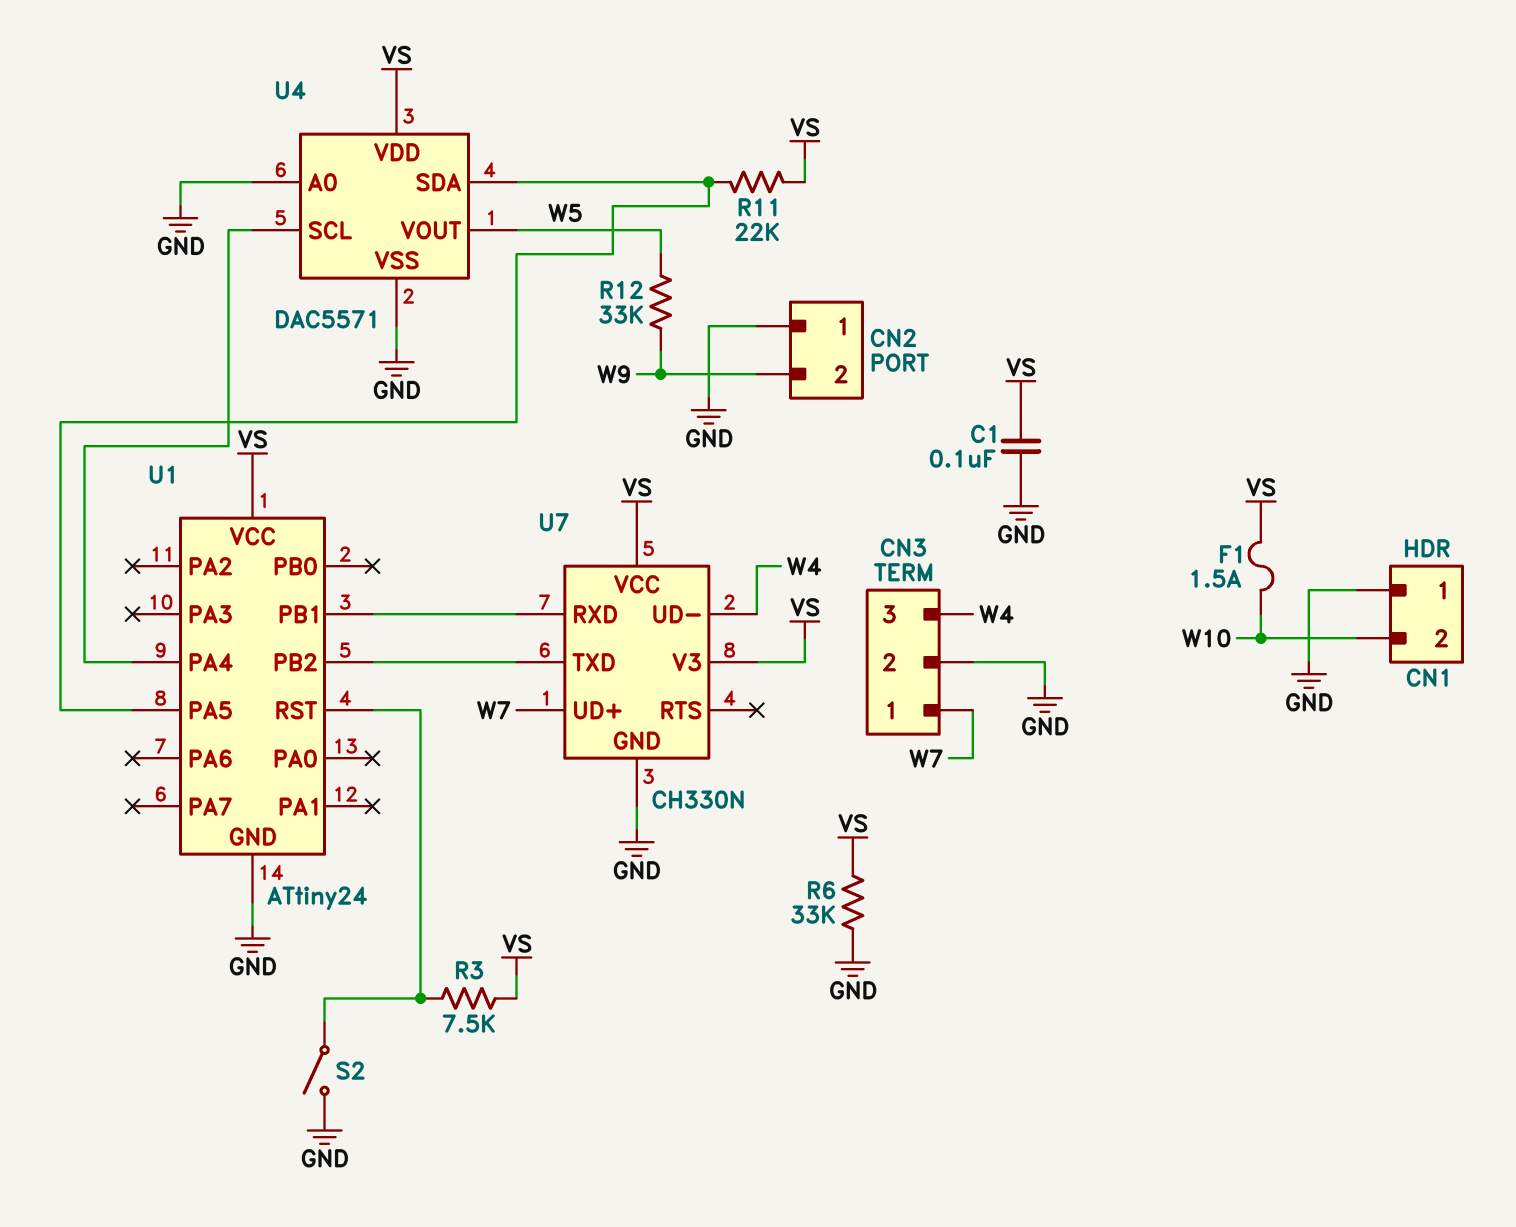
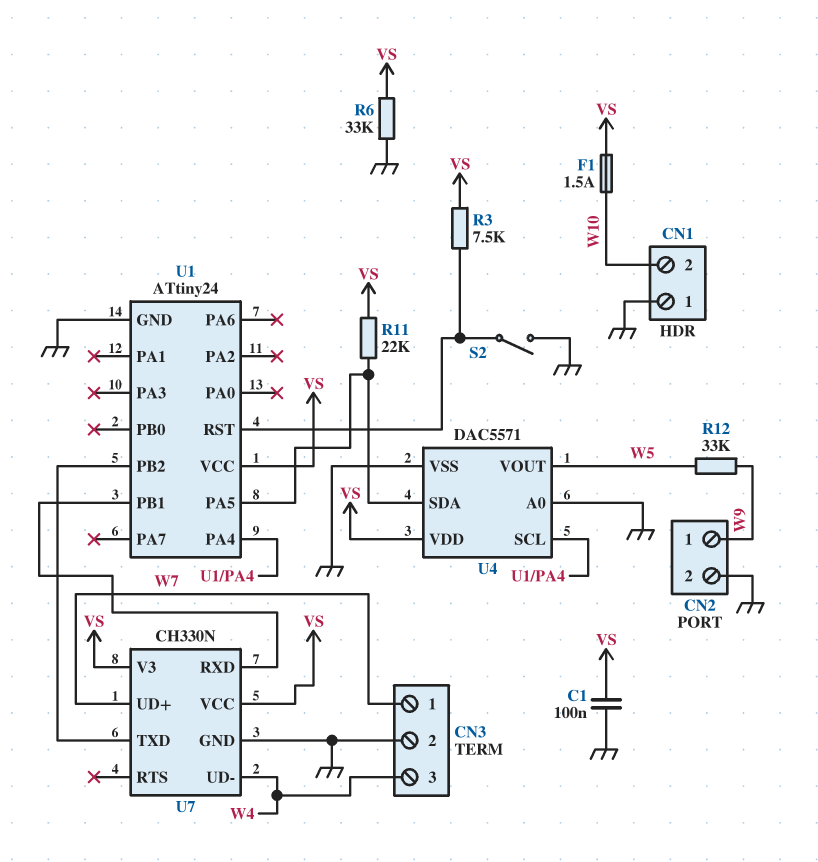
CN2 pin 1: GND -> W9
CN2 pin 2: W9 -> GND

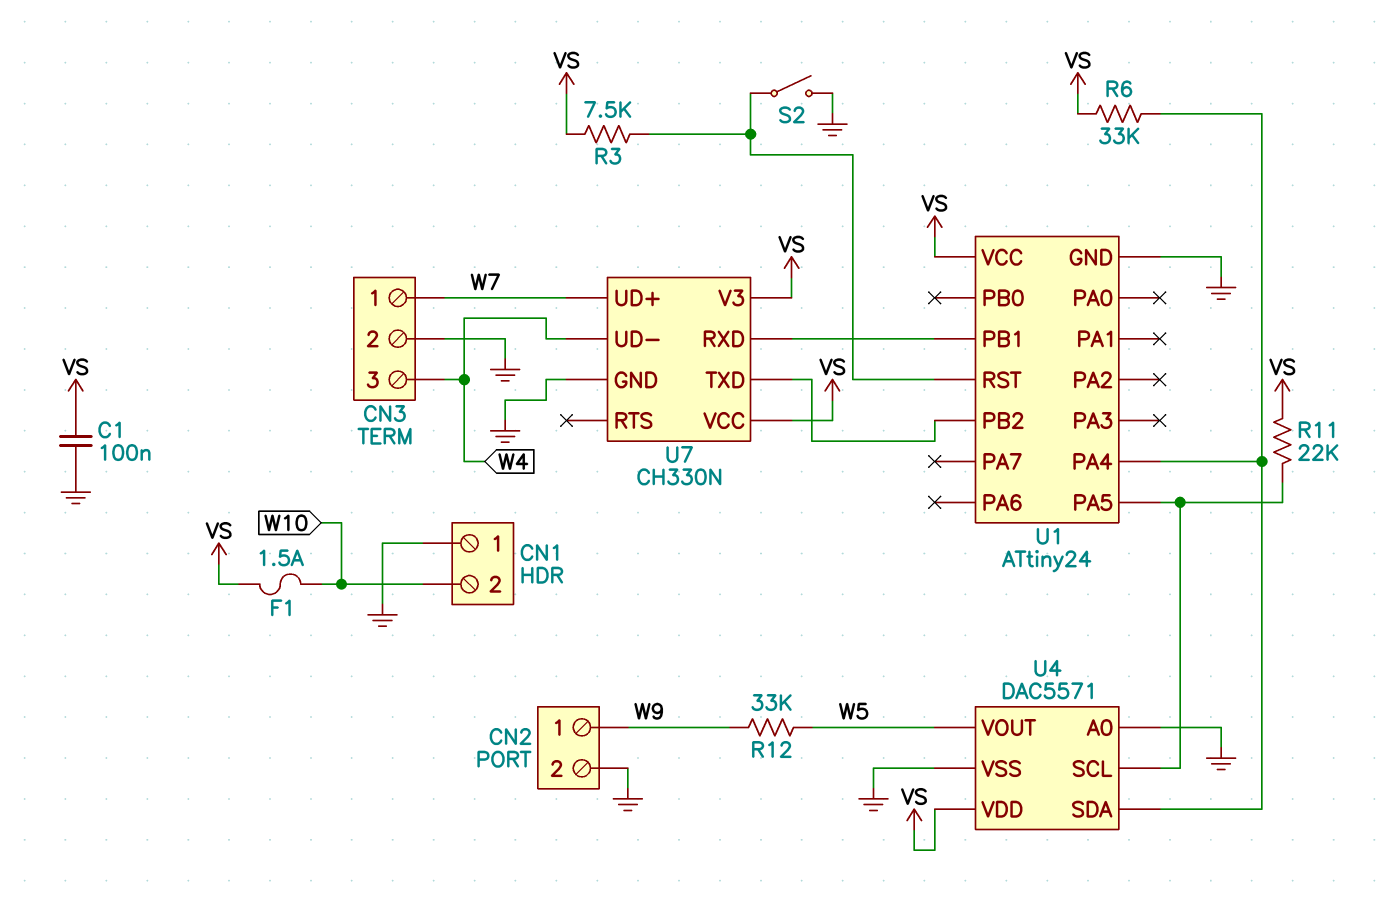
R6: 33k (GND, VS) -> 33k (U1/PA4, VS)
U4 pin SCL: U1/PA4 -> U1/PA5
U4 pin SDA: U1/PA5 -> U1/PA4

